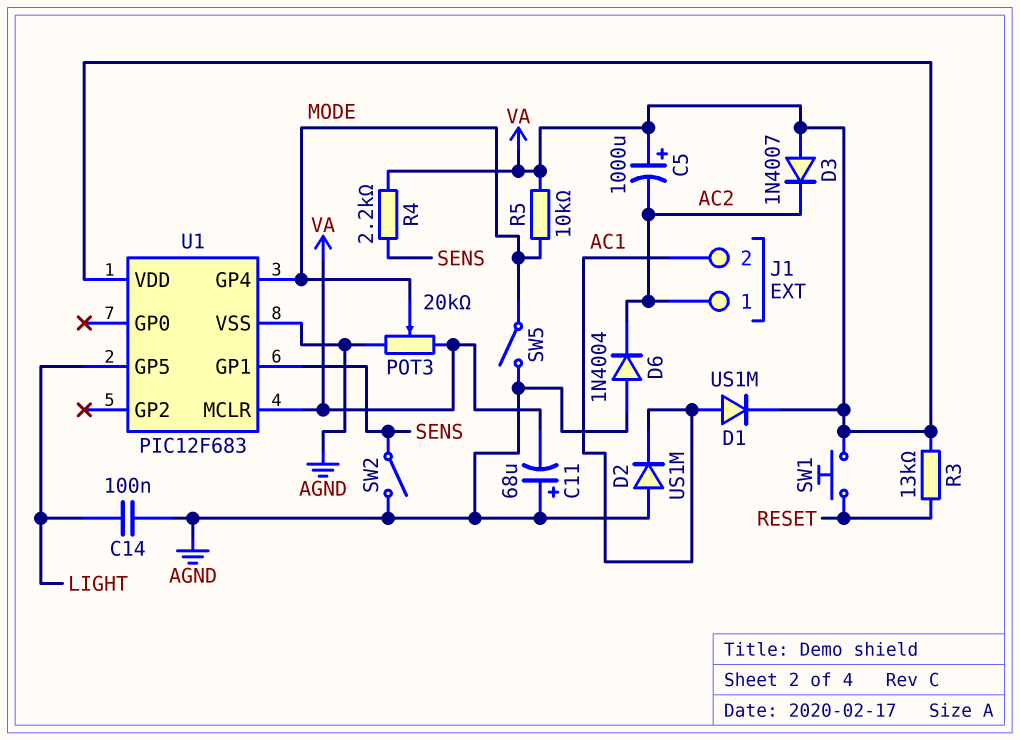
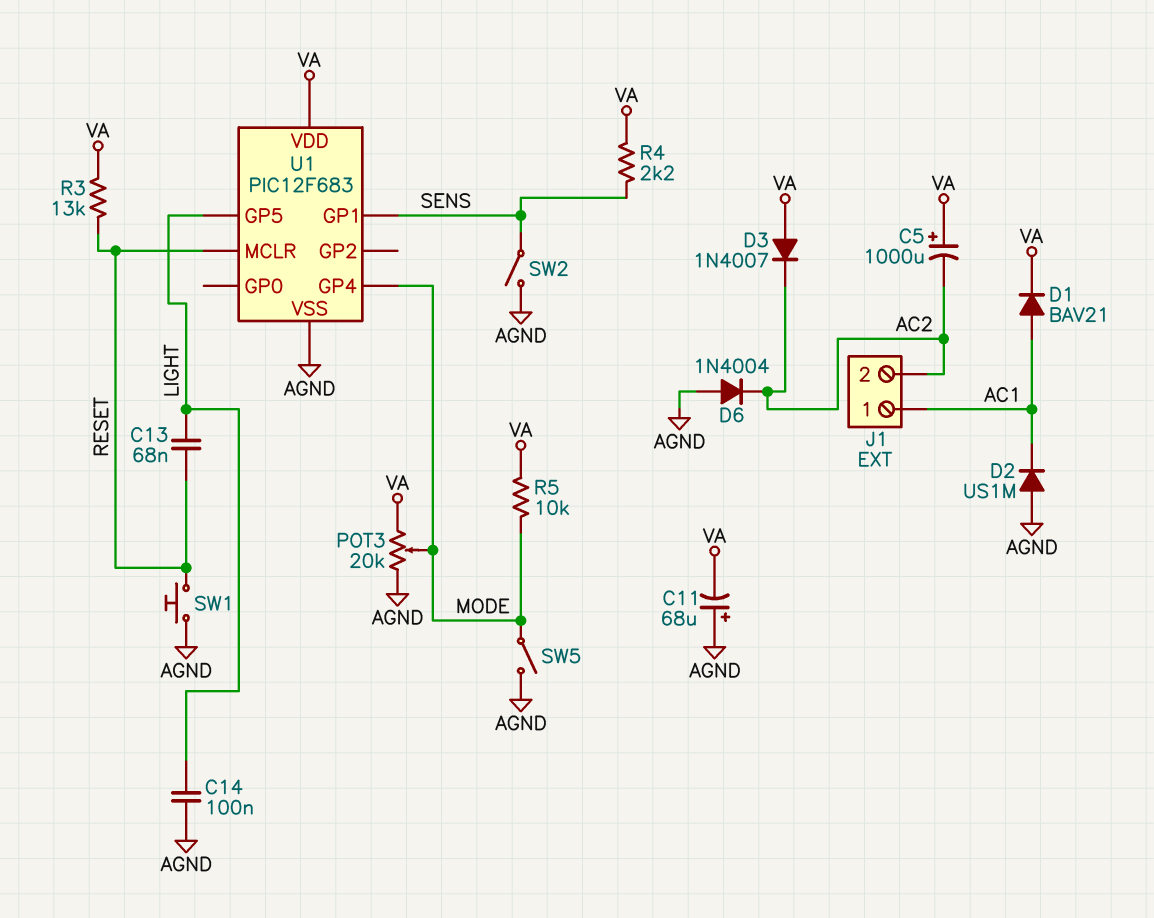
C13: none -> 68nF (LIGHT, RESET)
D1: diode US1M (A AC1, K VA) -> diode BAV21 (A AC1, K VA)
J1 pin 1: AC2 -> AC1
J1 pin 2: AC1 -> AC2
SW1: button (RESET, VA) -> button (AGND, RESET)
U1 pin MCLR: VA -> RESET

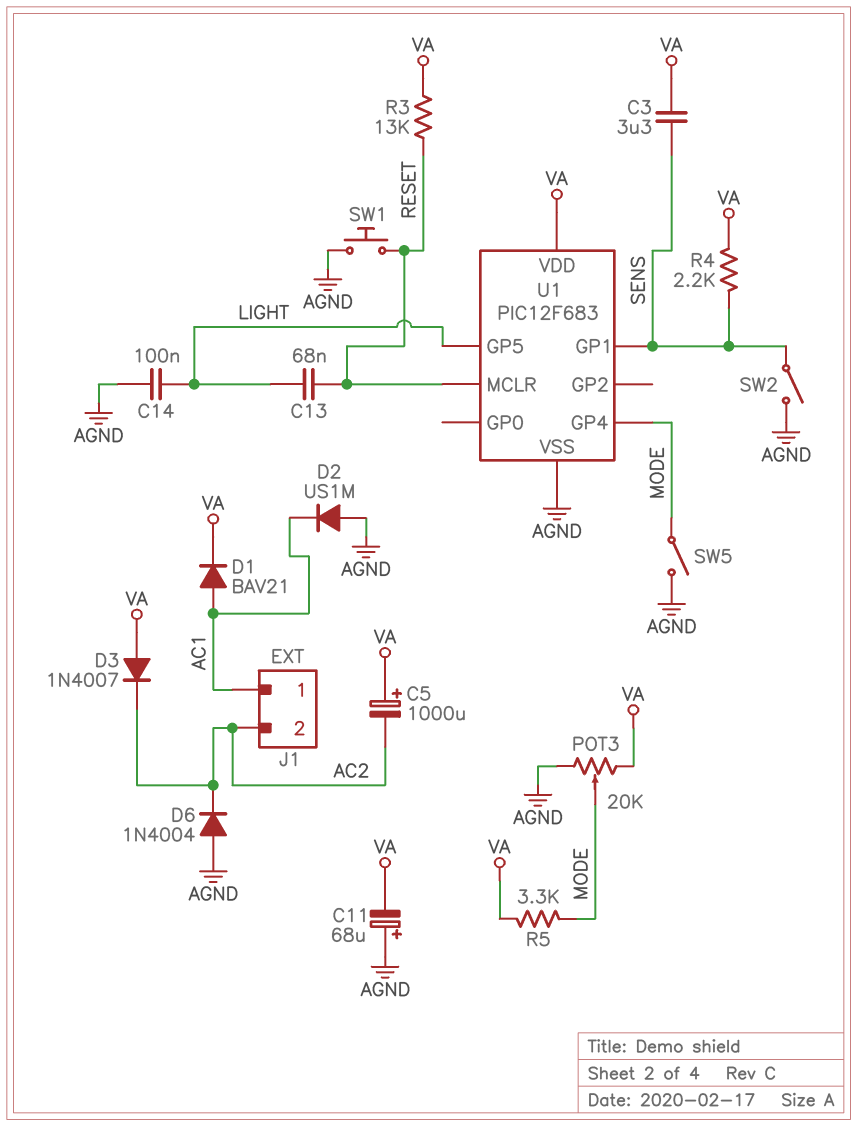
C3: none -> 3.3uF (SENS, VA)
R5: 10k (MODE, VA) -> 3.3k (MODE, VA)

